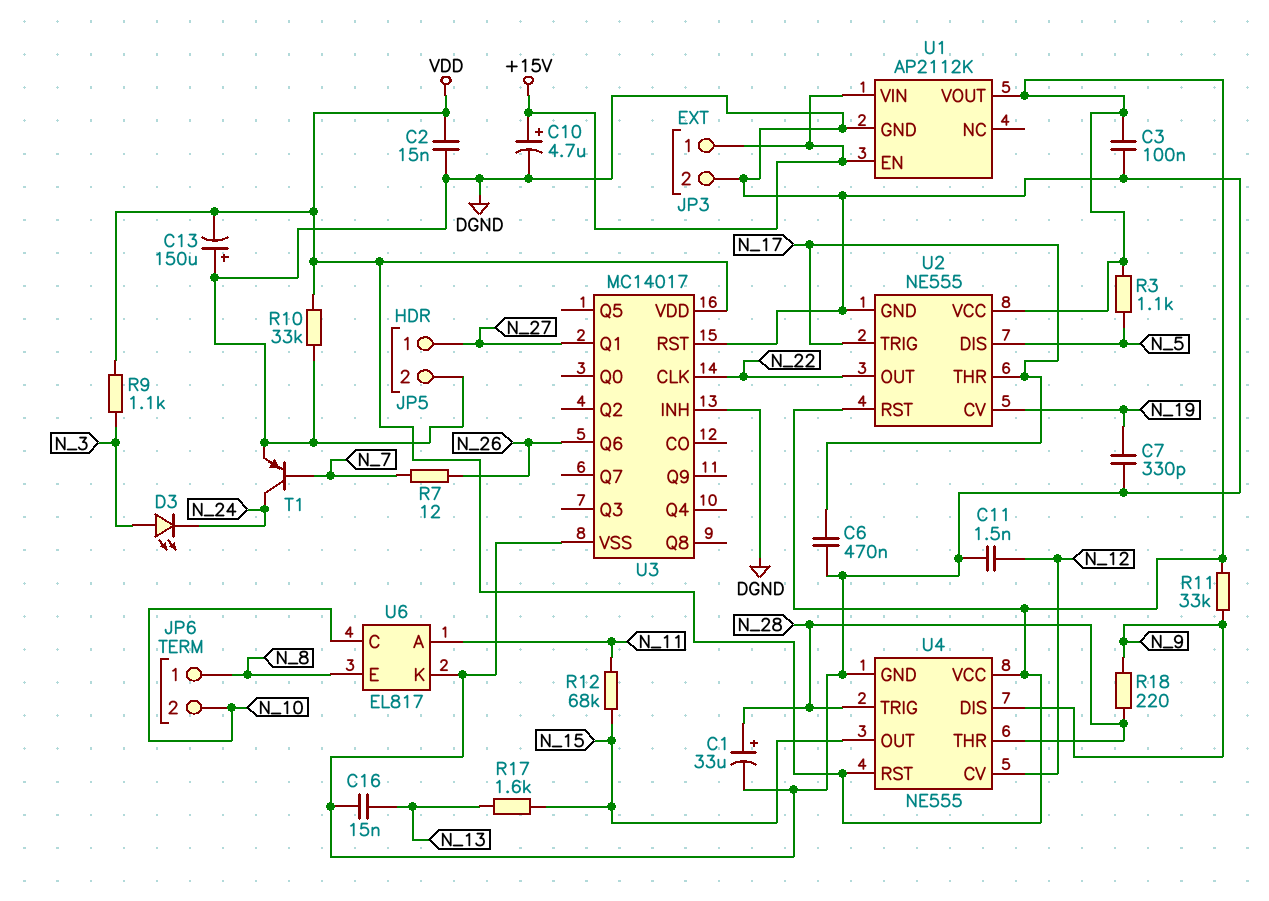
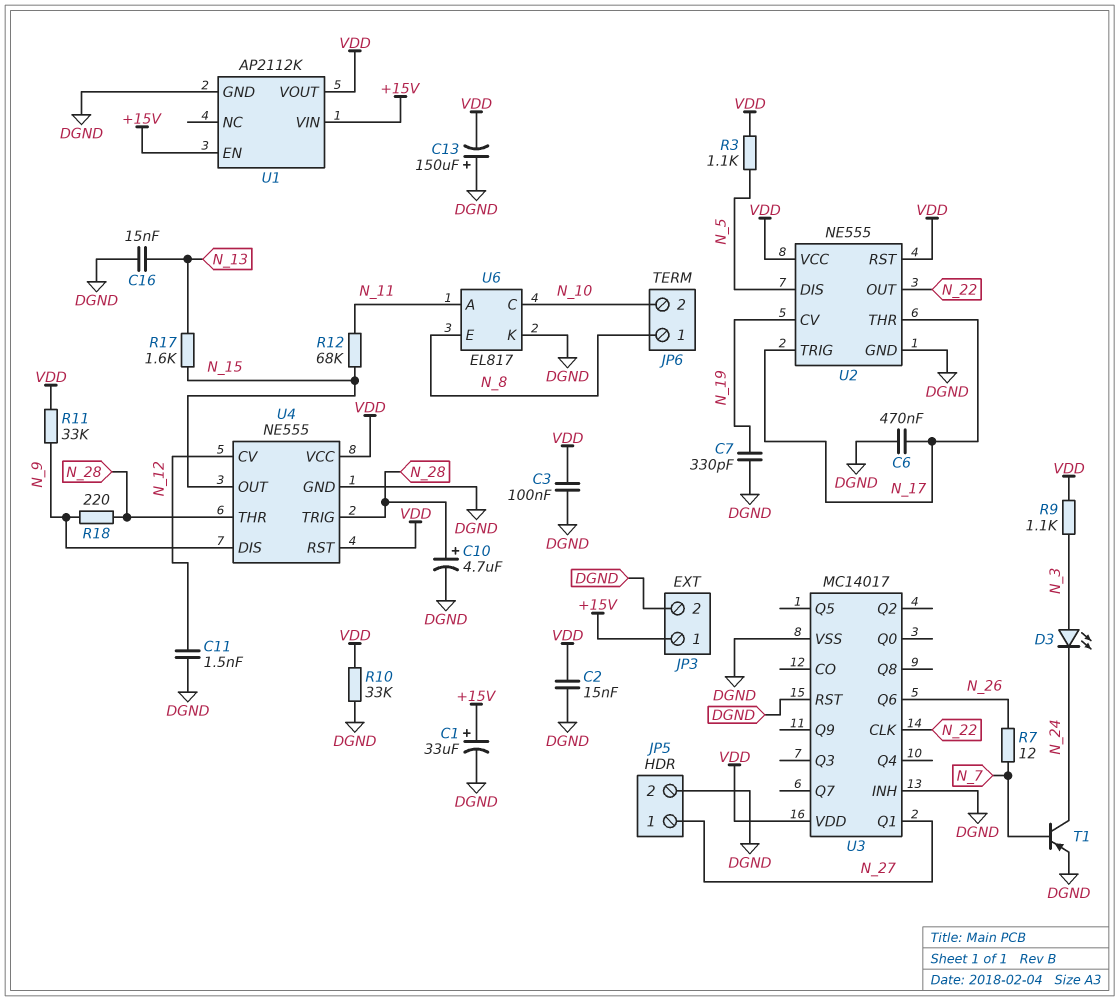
C1: 33uF (plus N_28, minus DGND) -> 33uF (plus +15V, minus DGND)
C10: 4.7uF (plus +15V, minus DGND) -> 4.7uF (plus N_28, minus DGND)

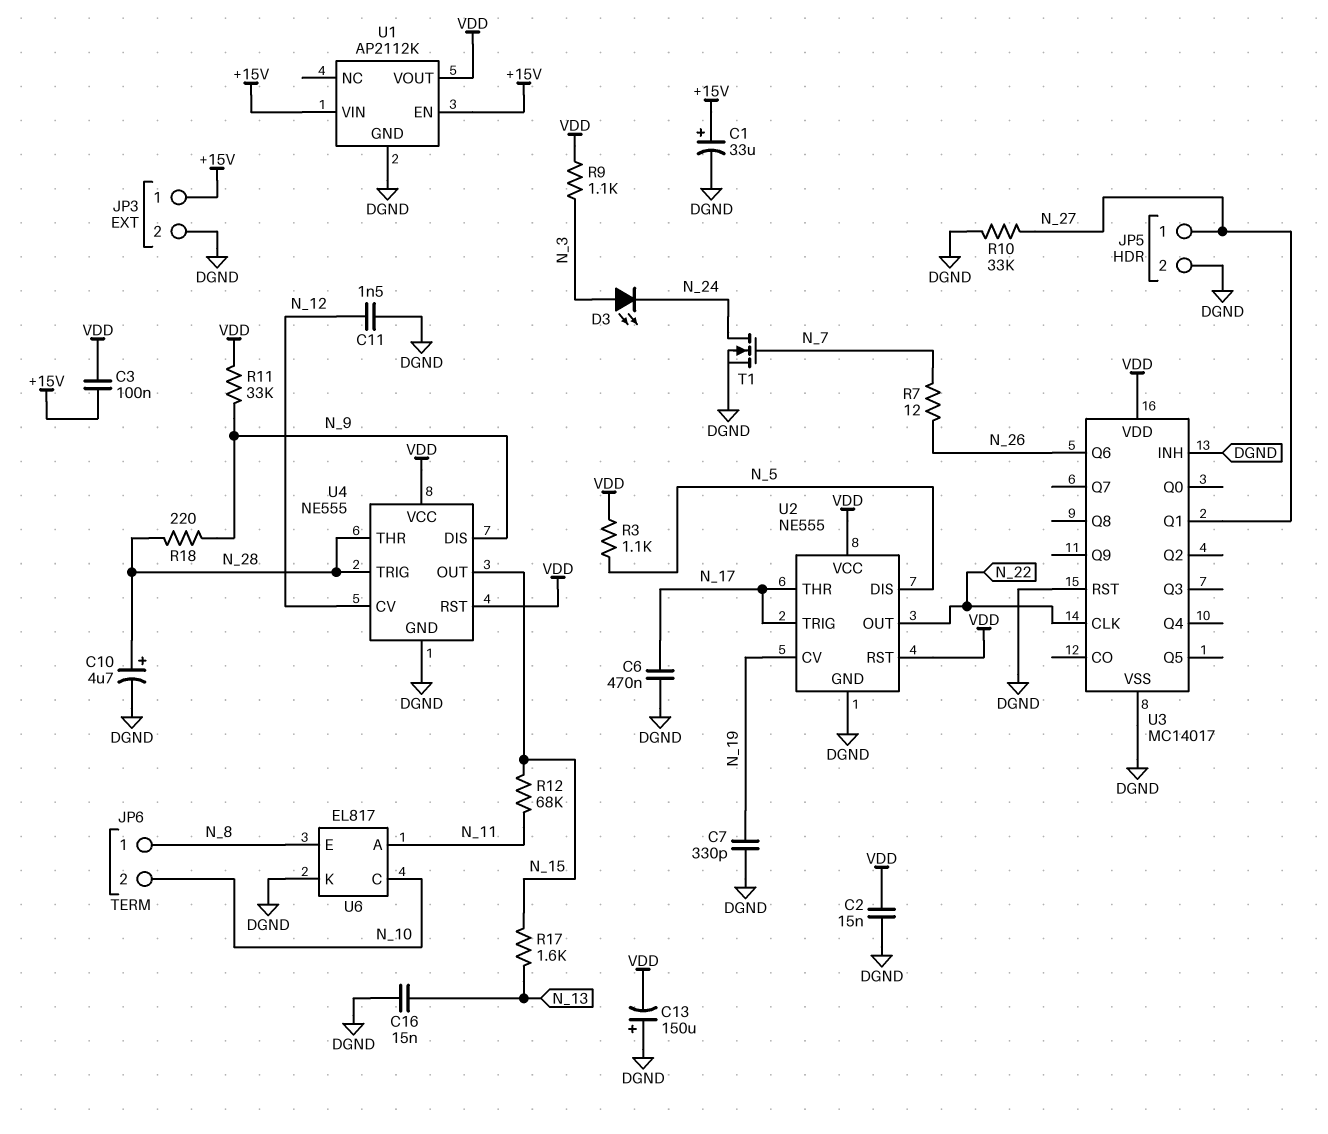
C3: 100nF (DGND, VDD) -> 100nF (+15V, VDD)
R10: 33k (DGND, VDD) -> 33k (DGND, N_27)
T1: PNP (B N_7, C N_24, E DGND) -> NMOS (G N_7, D N_24, S DGND)

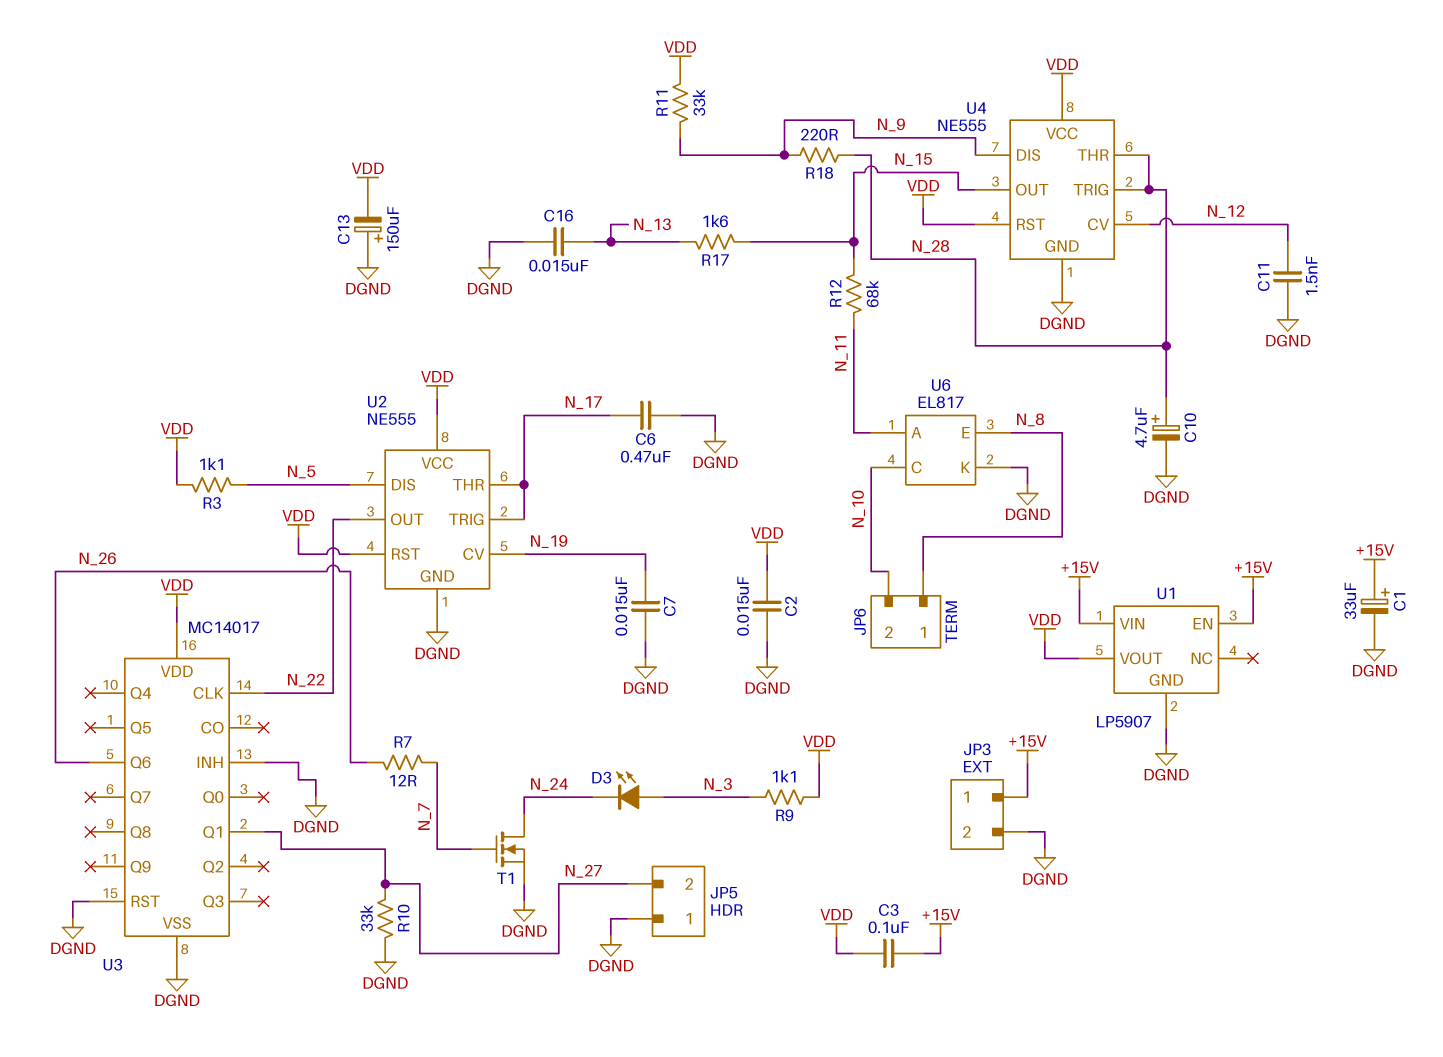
C7: 330pF (DGND, N_19) -> 15nF (DGND, N_19)
JP5 pin 1: N_27 -> DGND
JP5 pin 2: DGND -> N_27
U1: AP2112K -> LP5907

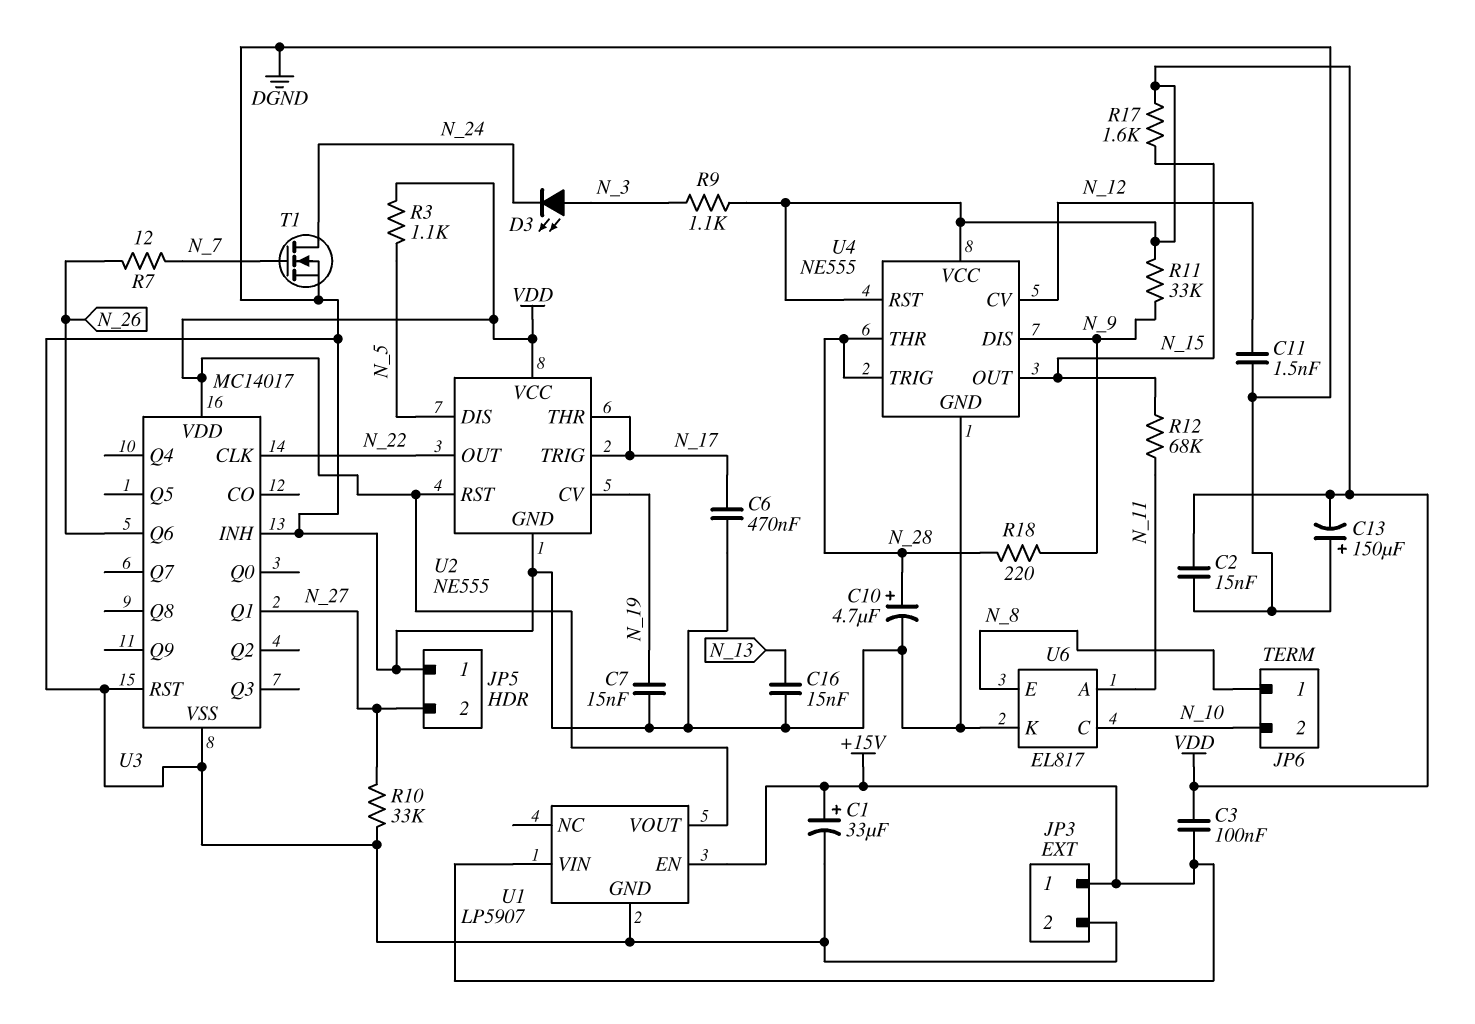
R17: 1.6k (N_13, N_15) -> 1.6k (N_15, VDD)

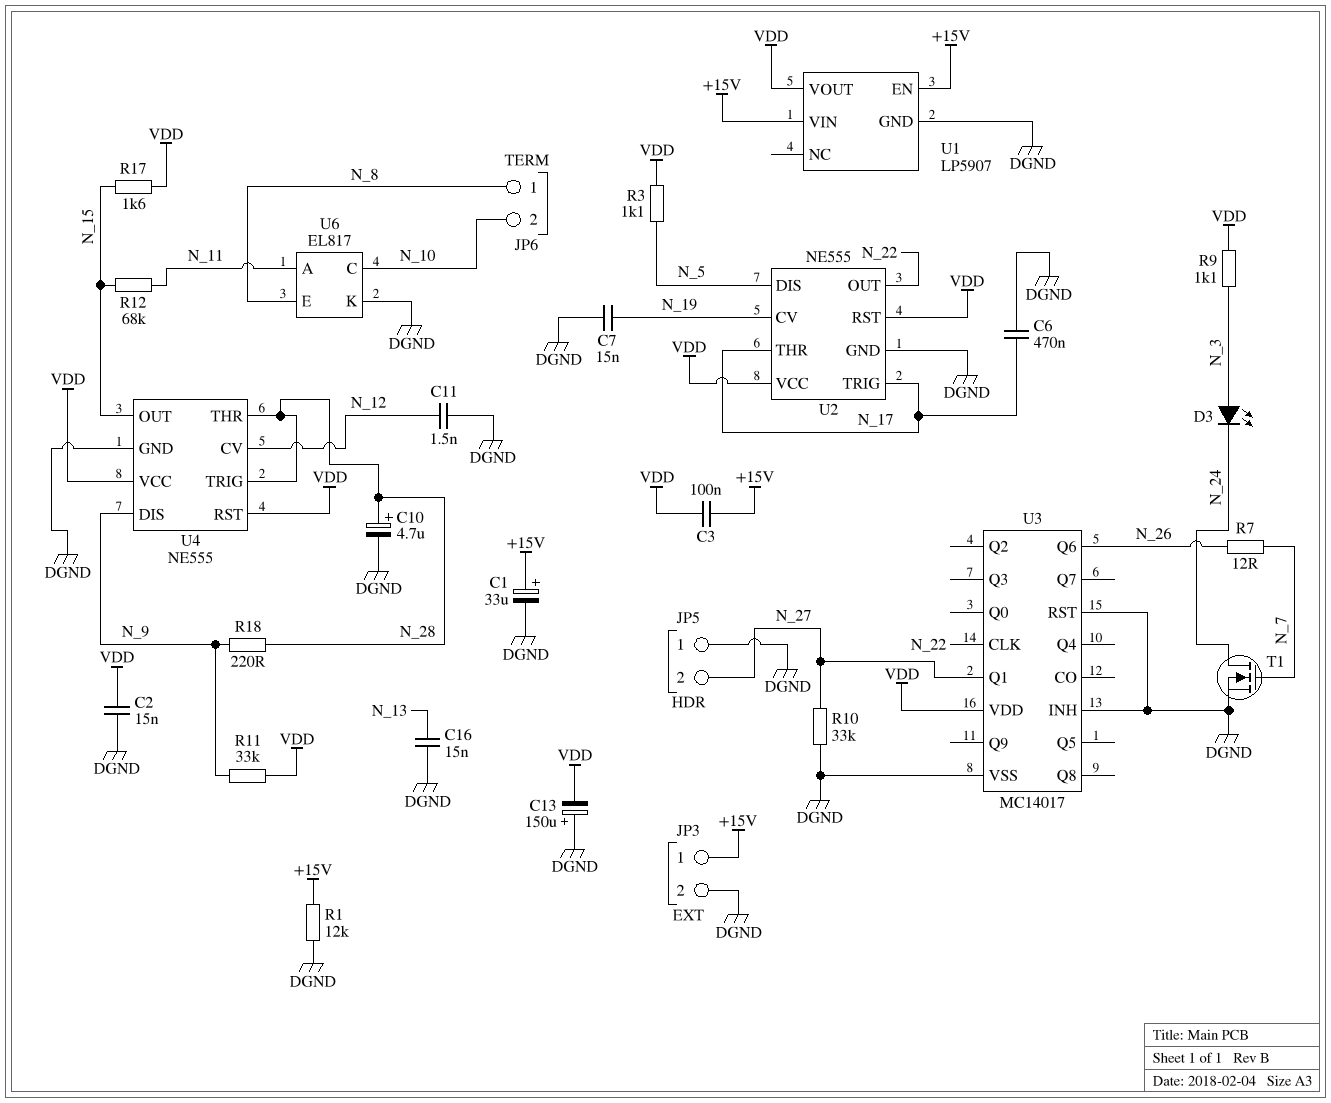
R1: none -> 12k (+15V, DGND)

